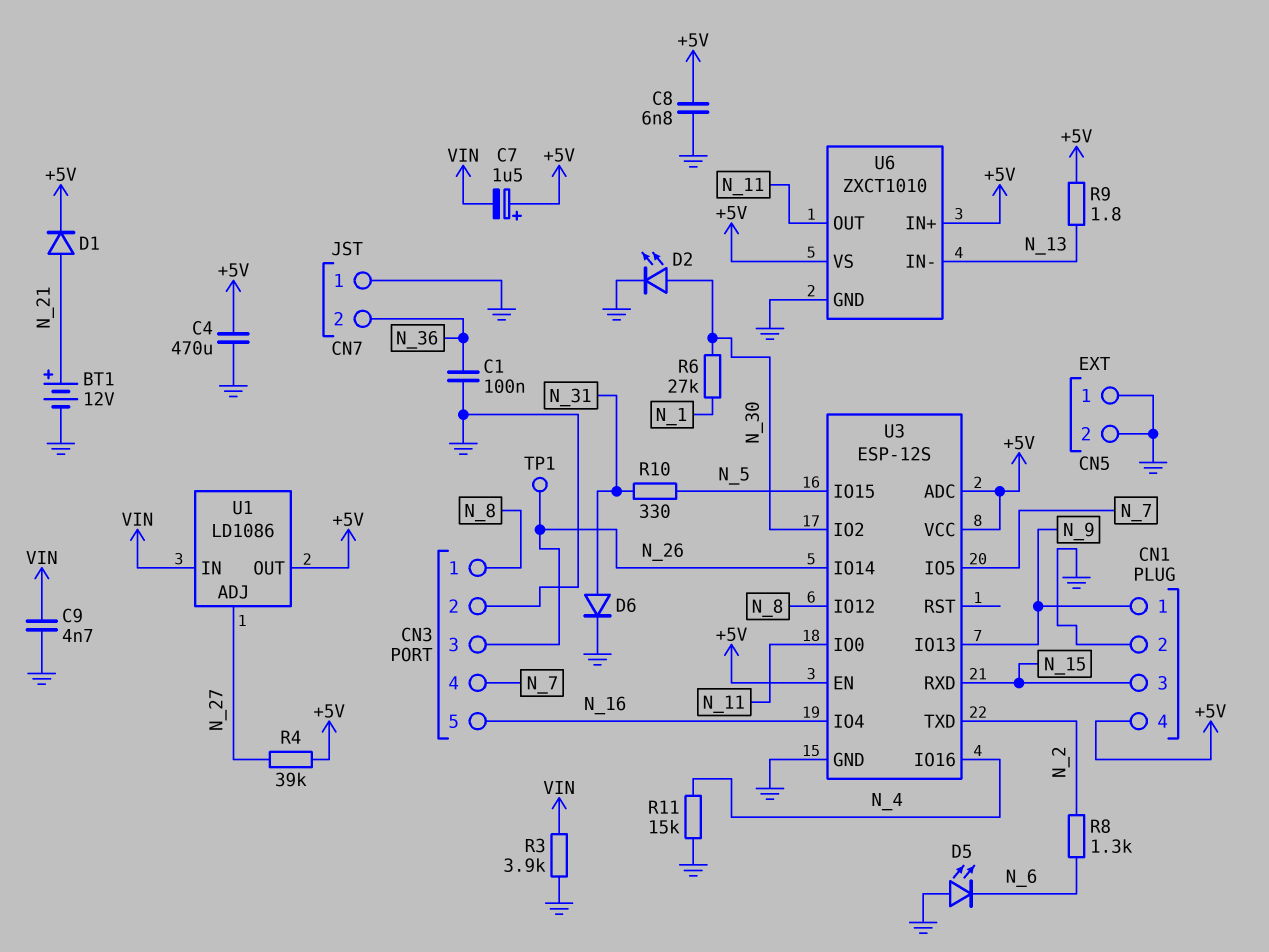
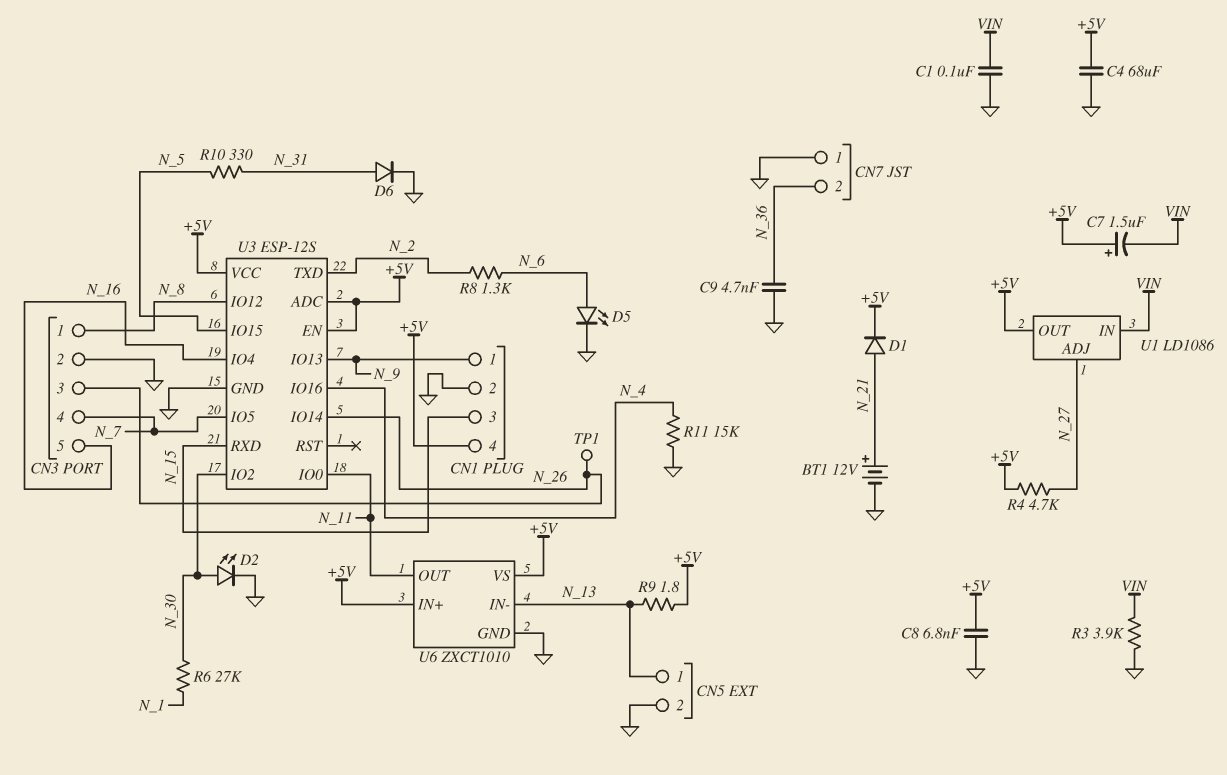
C1: 100nF (GND, N_36) -> 100nF (GND, VIN)
C4: 470uF (+5V, GND) -> 68uF (+5V, GND)
C9: 4.7nF (GND, VIN) -> 4.7nF (GND, N_36)
CN5 pin 1: GND -> N_13
D5: LED (A GND, K N_6) -> LED (A N_6, K GND)
R4: 39k (+5V, N_27) -> 4.7k (+5V, N_27)

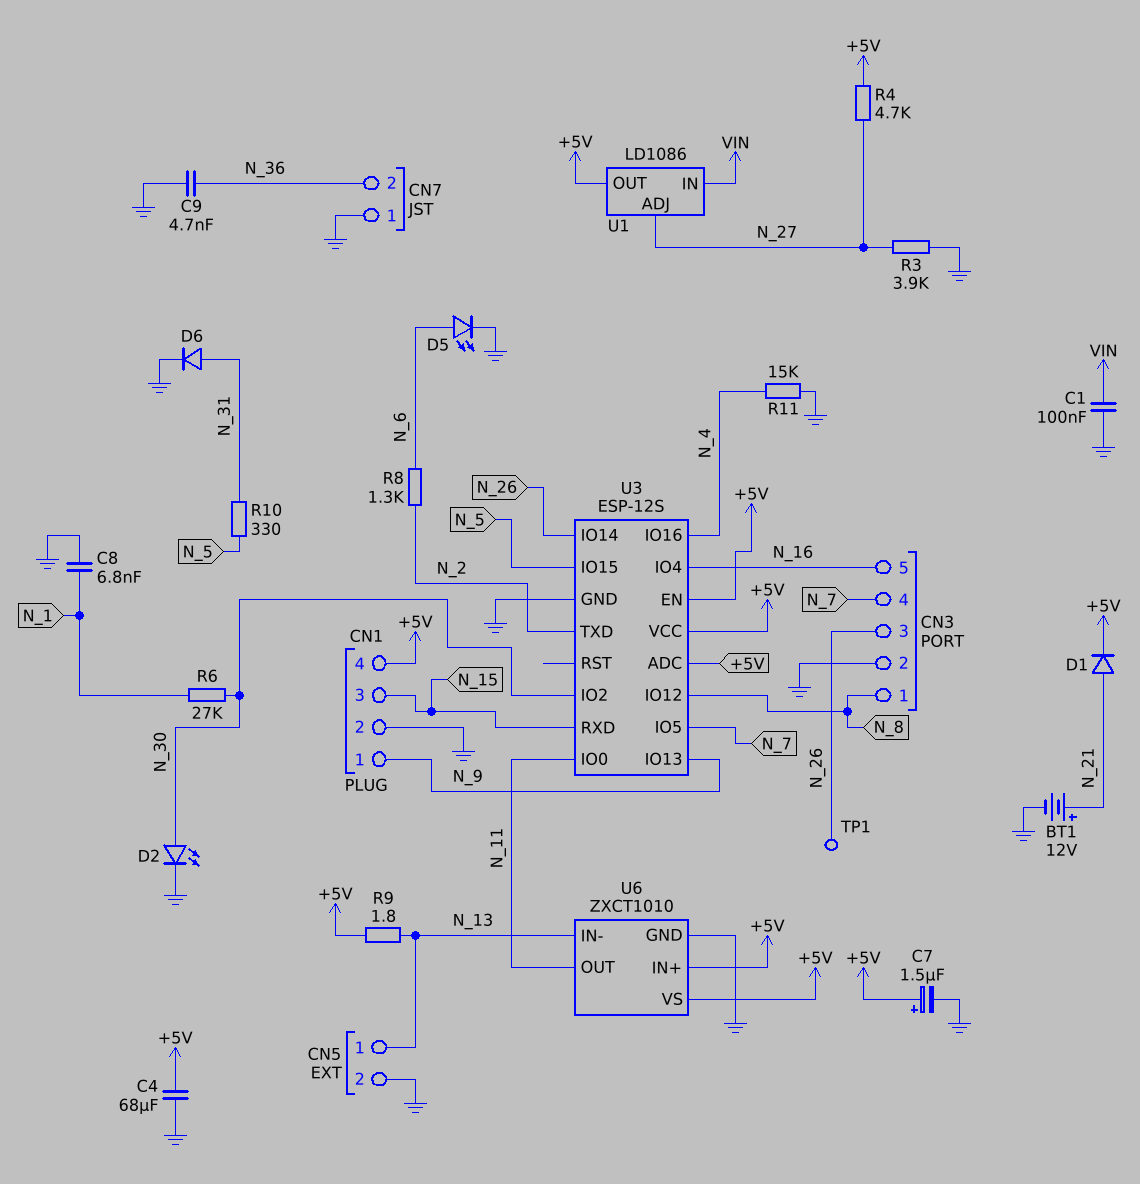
C7: 1.5uF (plus +5V, minus VIN) -> 1.5uF (plus +5V, minus GND)
C8: 6.8nF (+5V, GND) -> 6.8nF (GND, N_1)
R3: 3.9k (GND, VIN) -> 3.9k (GND, N_27)

